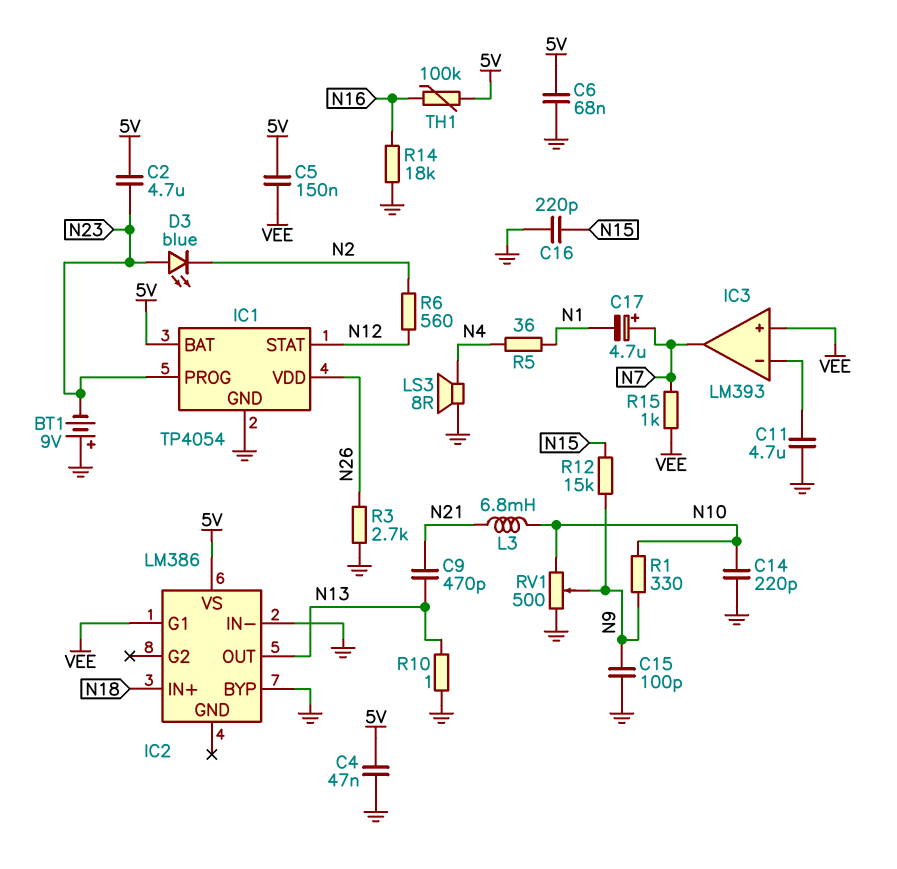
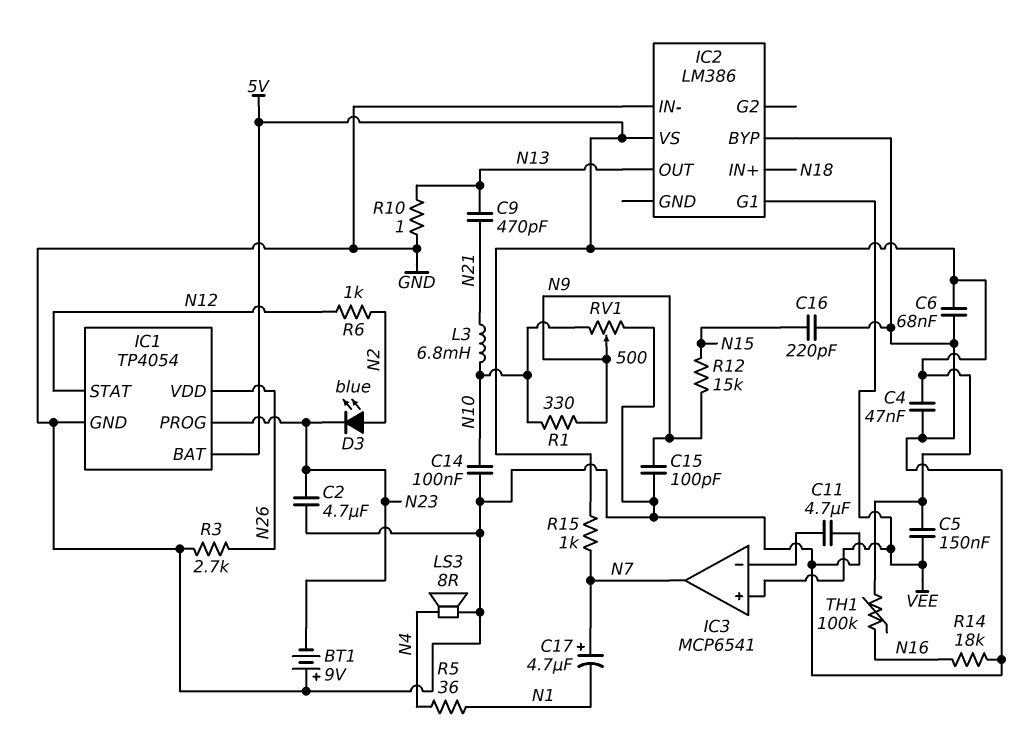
C2: 4.7uF (5V, N23) -> 4.7uF (GND, N23)
C14: 220pF (GND, N10) -> 100nF (GND, N10)
D3: LED blue (A N23, K N2) -> LED blue (A N2, K N23)
IC3: LM393 -> MCP6541
R6: 560 (N2, N12) -> 1k (N2, N12)
R15: 1k (N7, VEE) -> 1k (5V, N7)

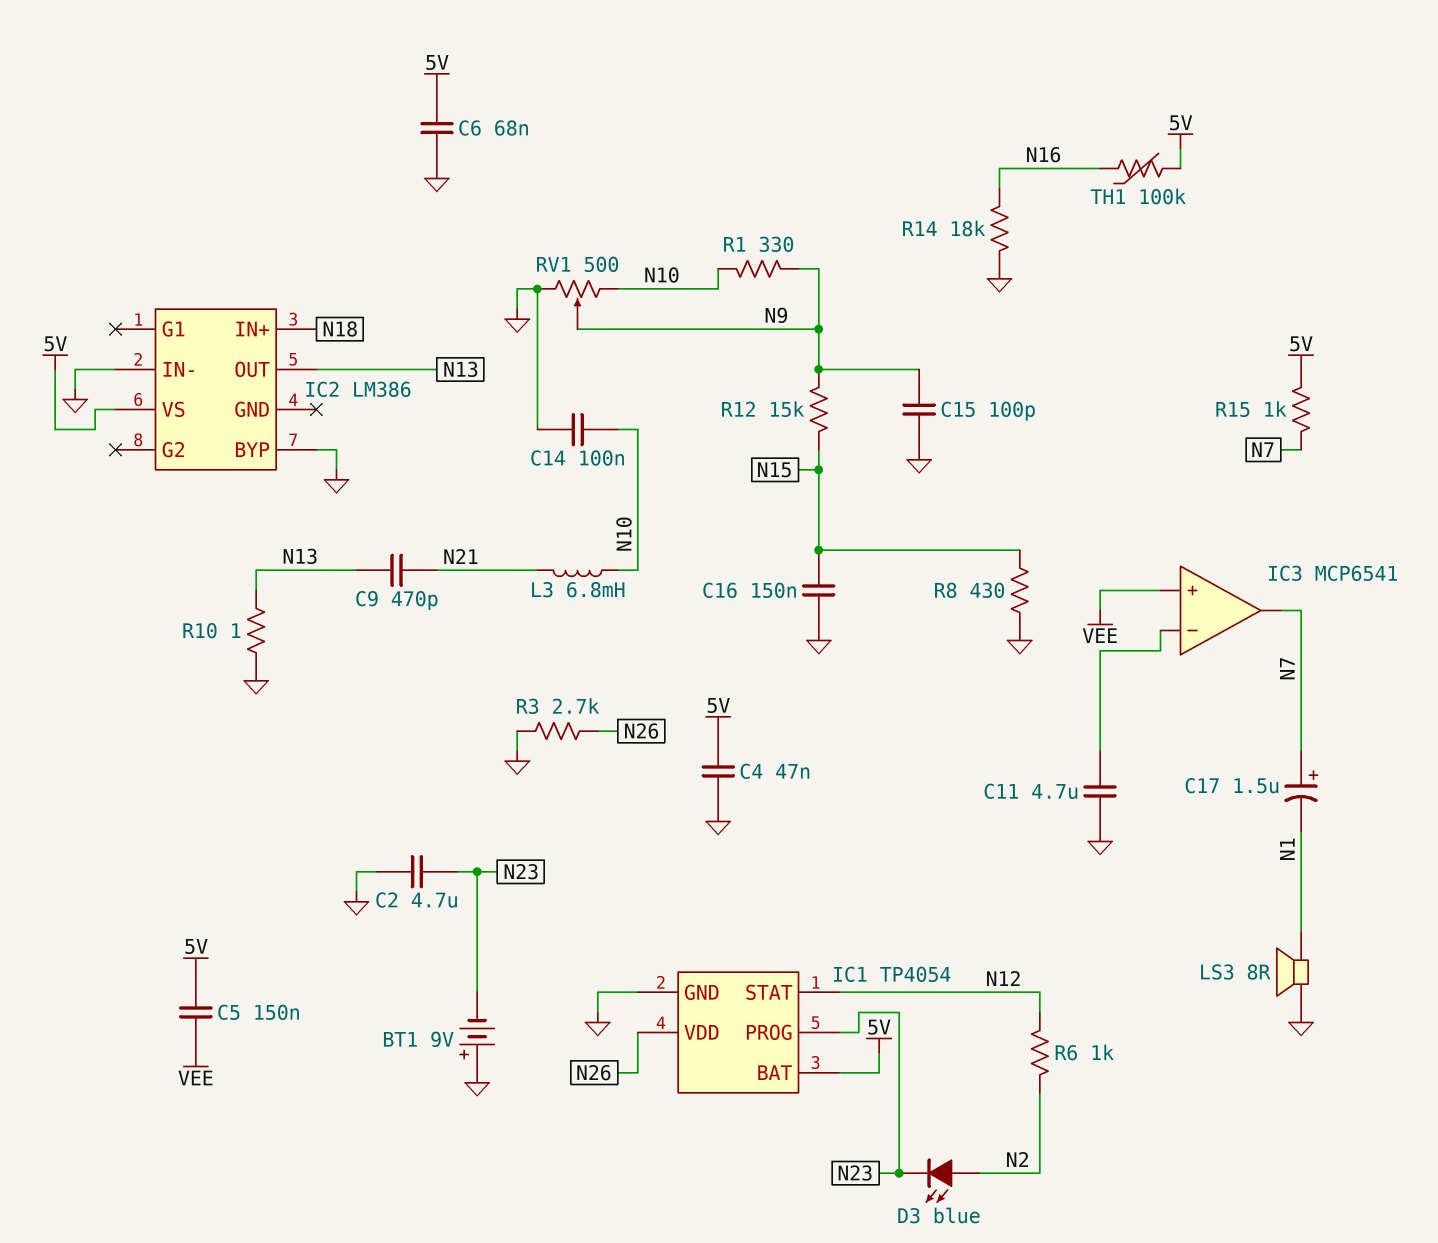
C16: 220pF (GND, N15) -> 150nF (GND, N15)
C17: 4.7uF (plus N7, minus N1) -> 1.5uF (plus N7, minus N1)
IC2 pin G1: VEE -> none
LS3: speaker 8R (GND, N4) -> speaker 8R (GND, N1)
R5: 36 (N1, N4) -> none
R8: none -> 430 (GND, N15)

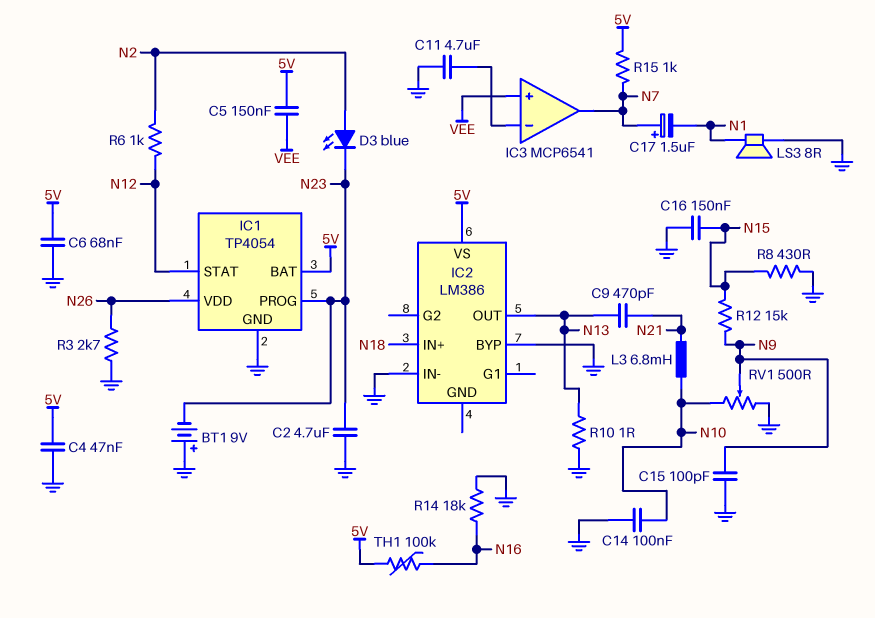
R1: 330 (N9, N10) -> none

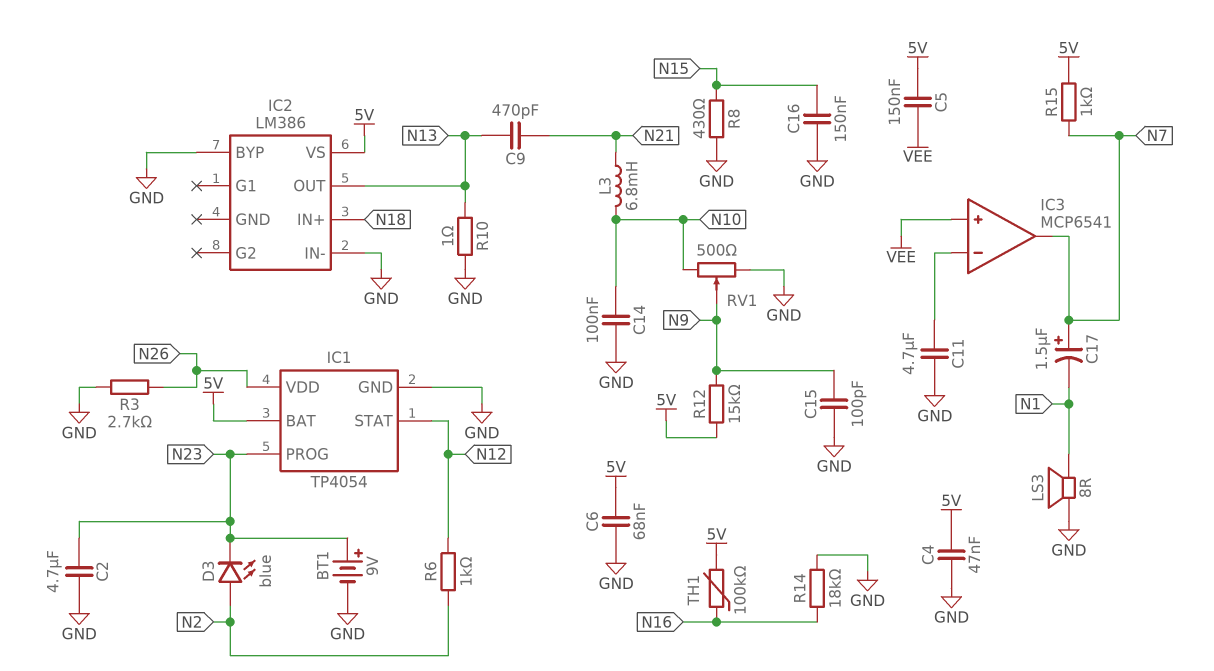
BT1: 9V (plus GND, minus N23) -> 9V (plus N23, minus GND)
R12: 15k (N9, N15) -> 15k (5V, N9)

